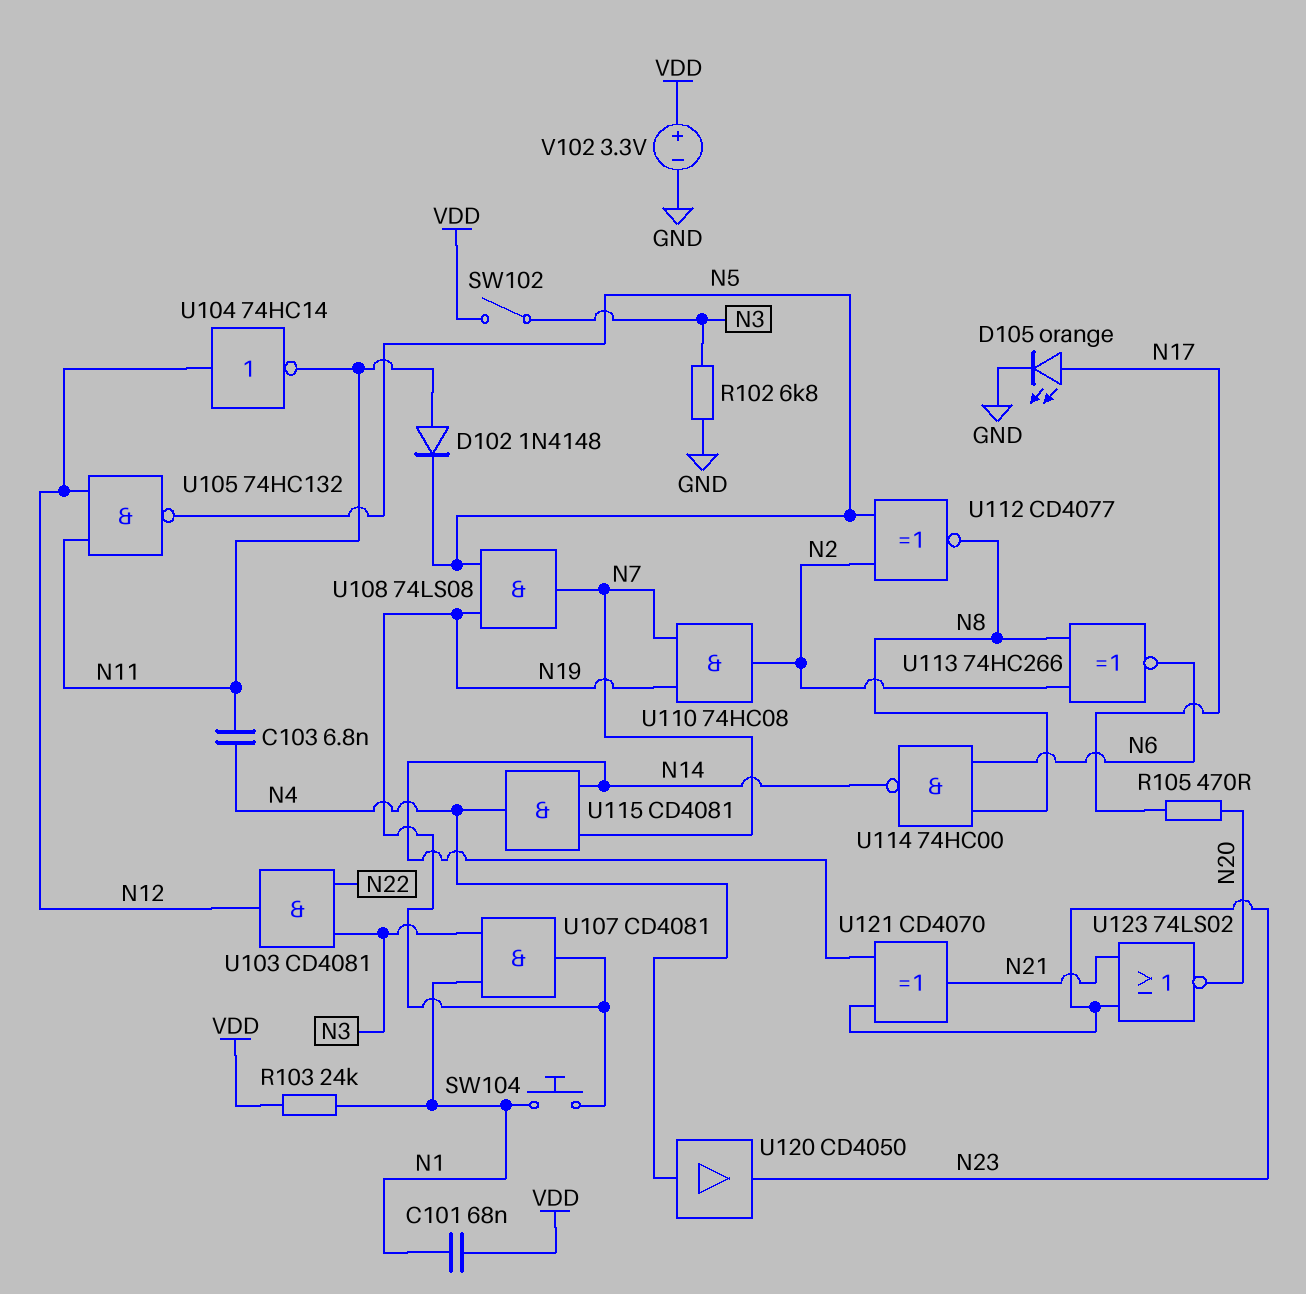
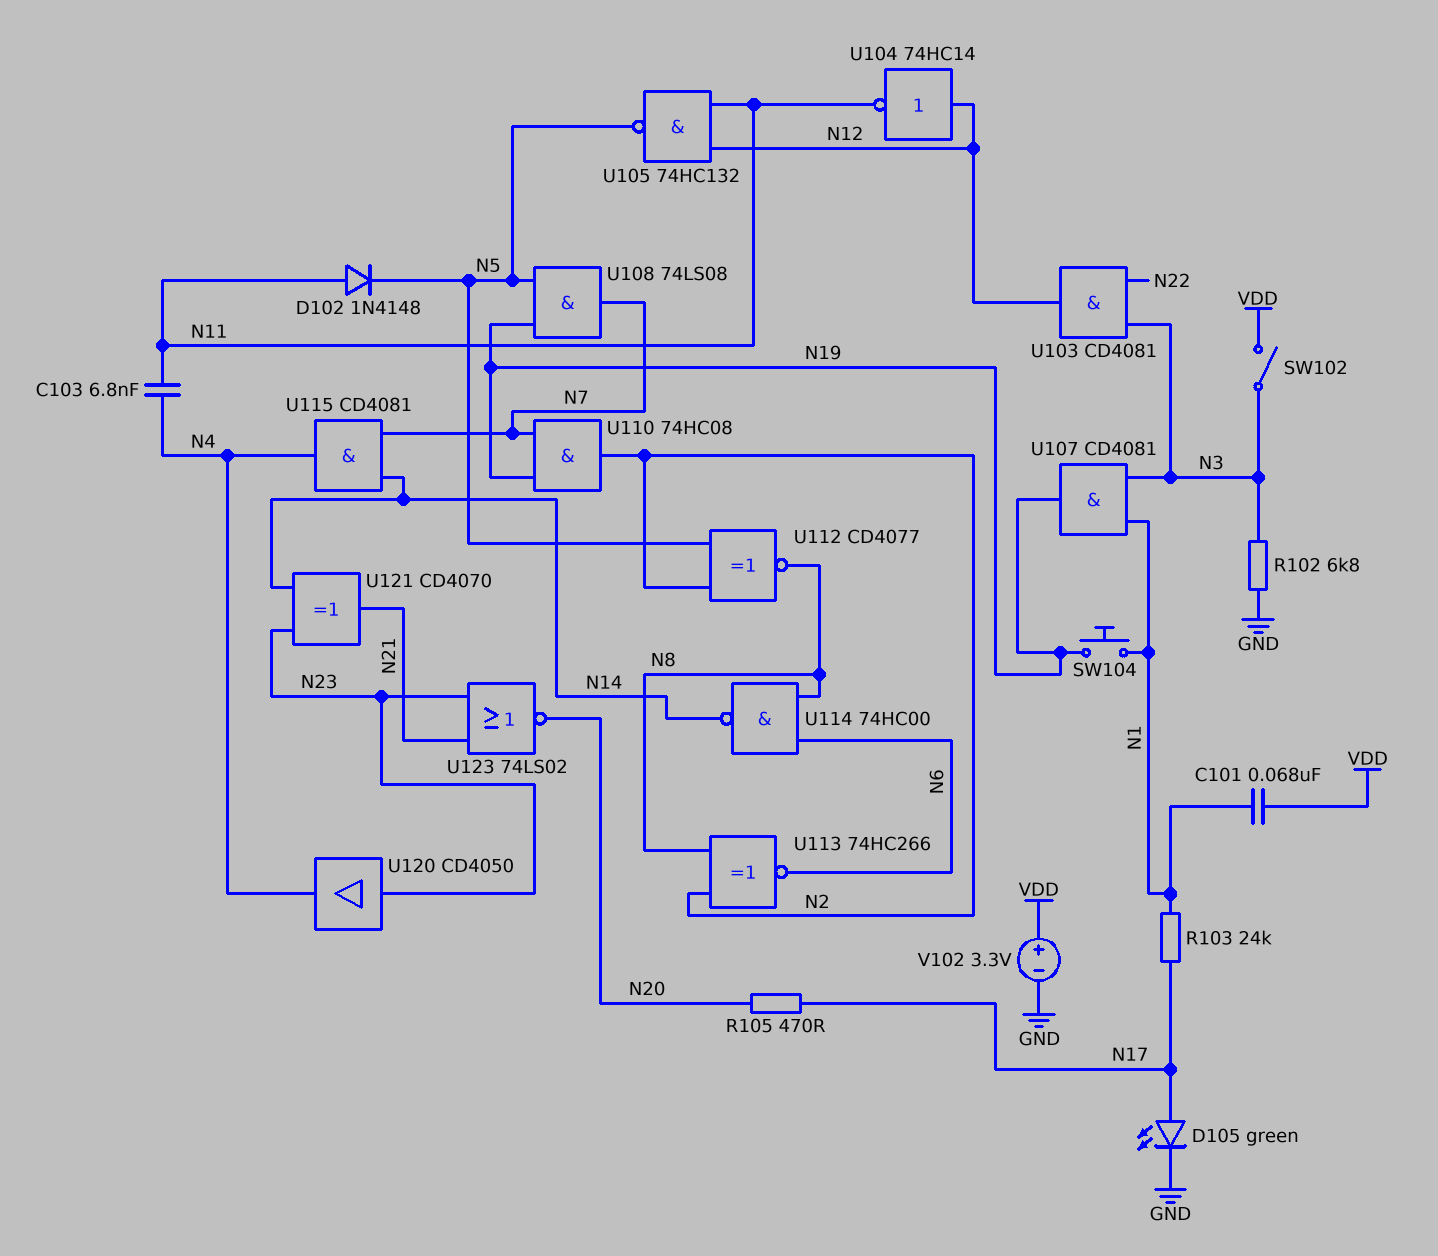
D105: LED orange (A N17, K GND) -> LED green (A N17, K GND)
R103: 24k (N1, VDD) -> 24k (N1, N17)
U120: buffer CD4050 (in N4, out N23) -> buffer CD4050 (in N23, out N4)

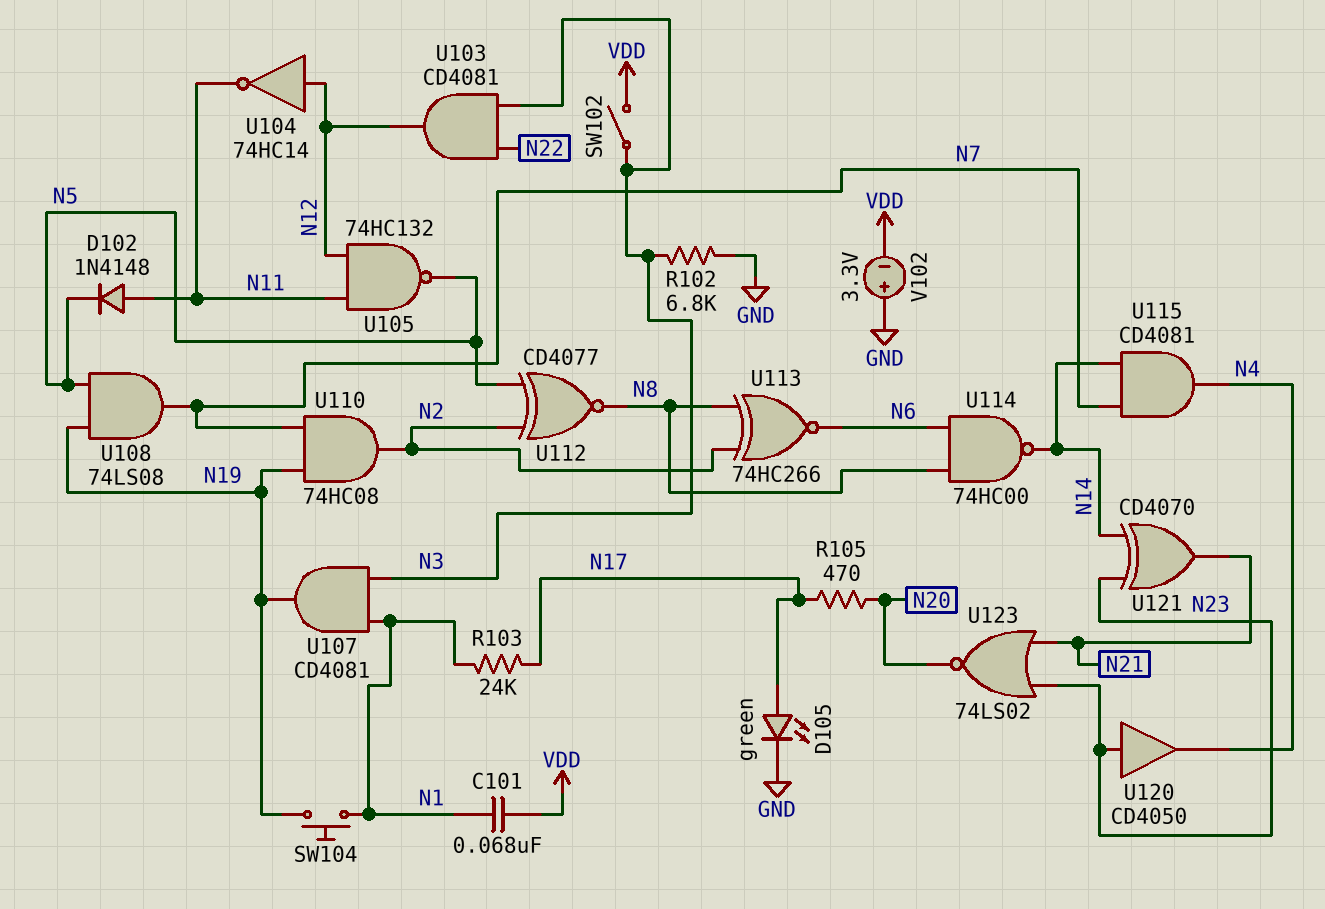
C103: 6.8nF (N4, N11) -> none
V102: 3.3V (plus VDD, minus GND) -> 3.3V (plus GND, minus VDD)

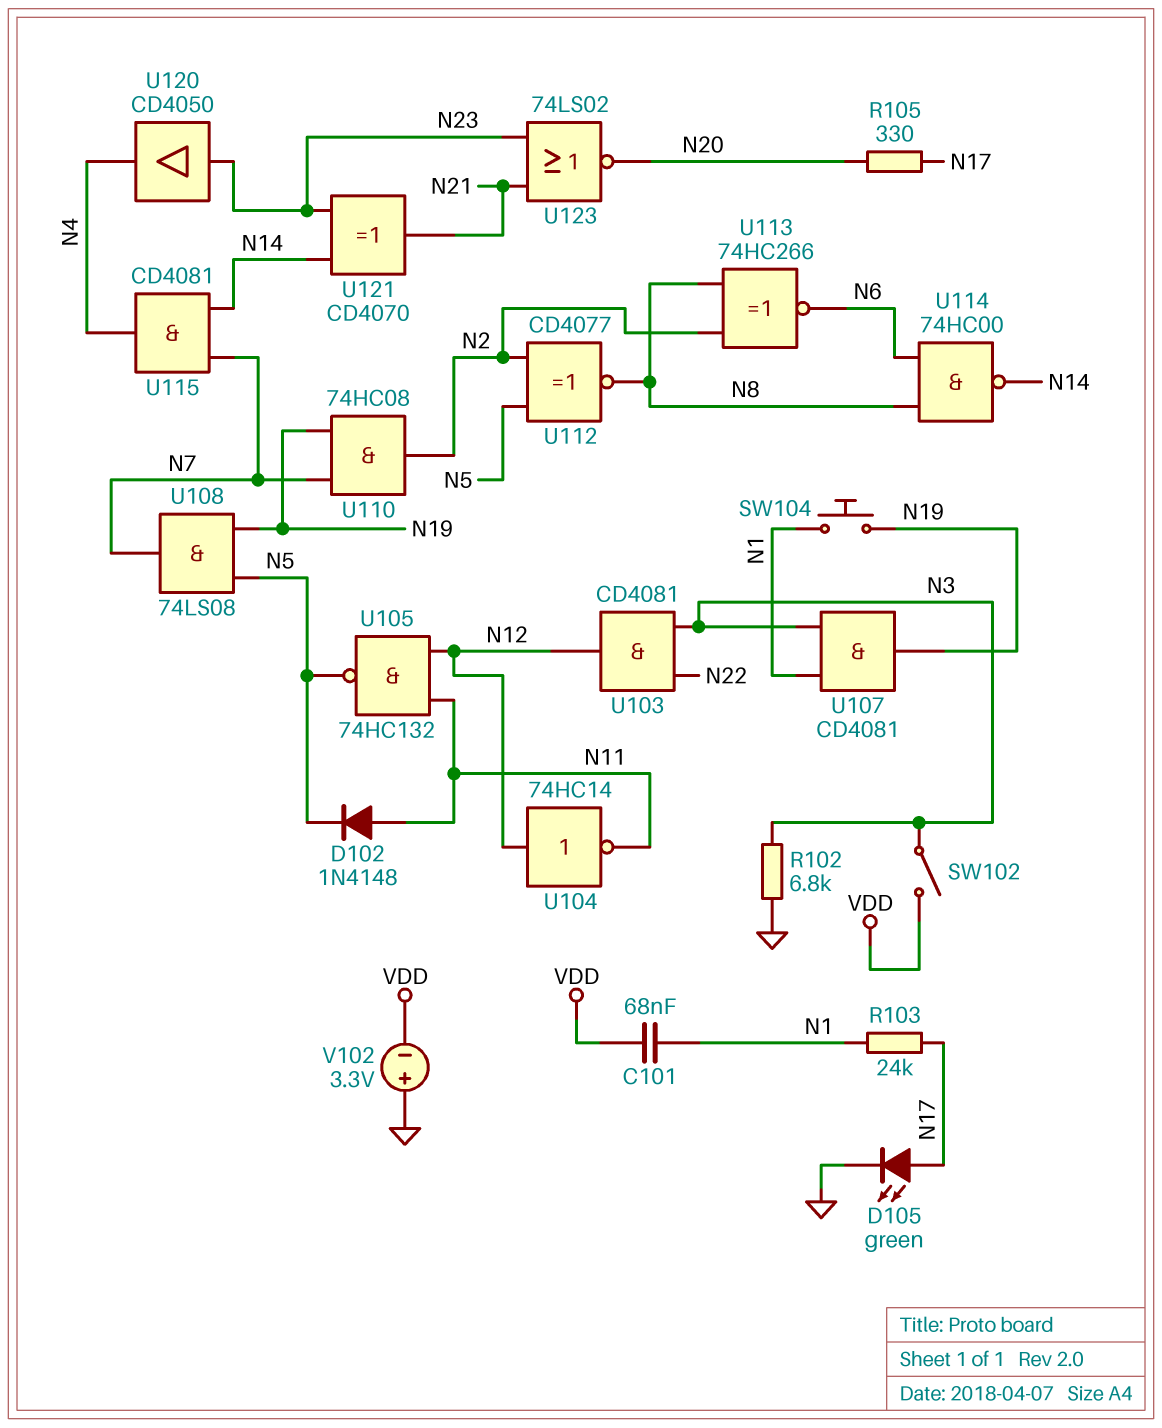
R105: 470 (N17, N20) -> 330 (N17, N20)

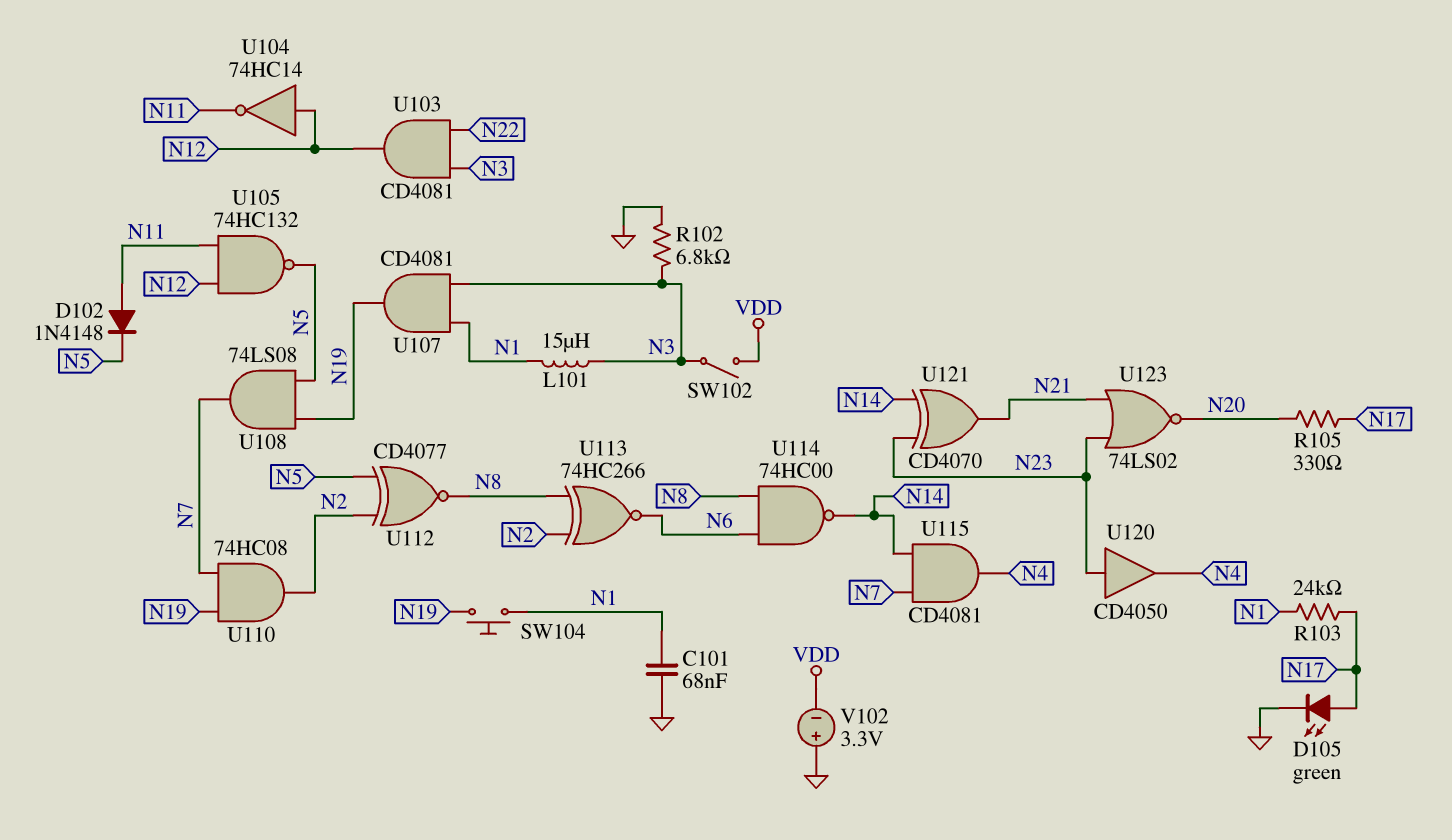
C101: 68nF (N1, VDD) -> 68nF (GND, N1)
L101: none -> 15uH (N1, N3)

